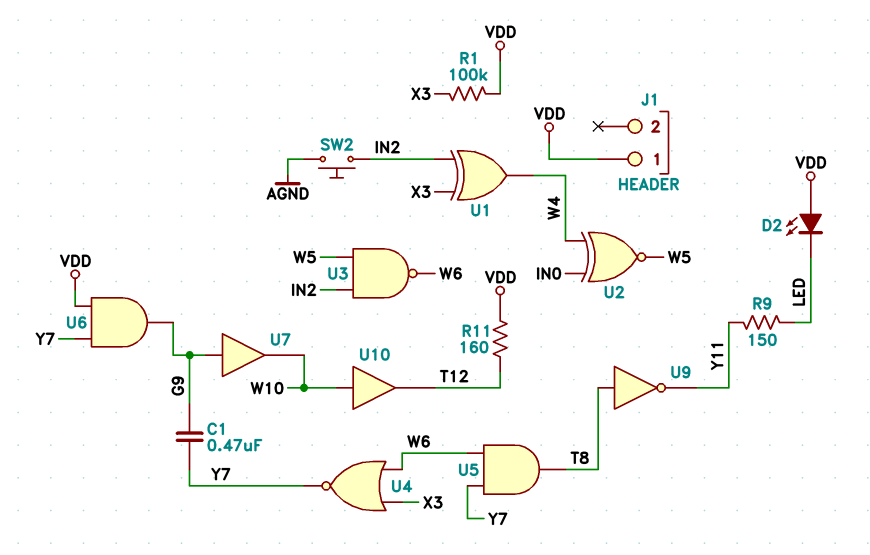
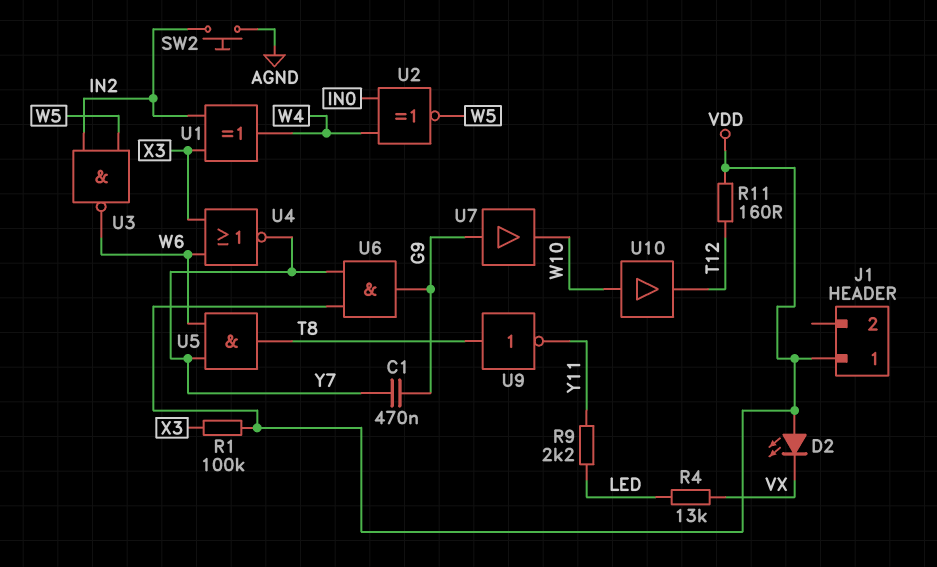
D2: LED (A VDD, K LED) -> LED (A VDD, K VX)
R4: none -> 13k (LED, VX)
R9: 150 (LED, Y11) -> 2.2k (LED, Y11)

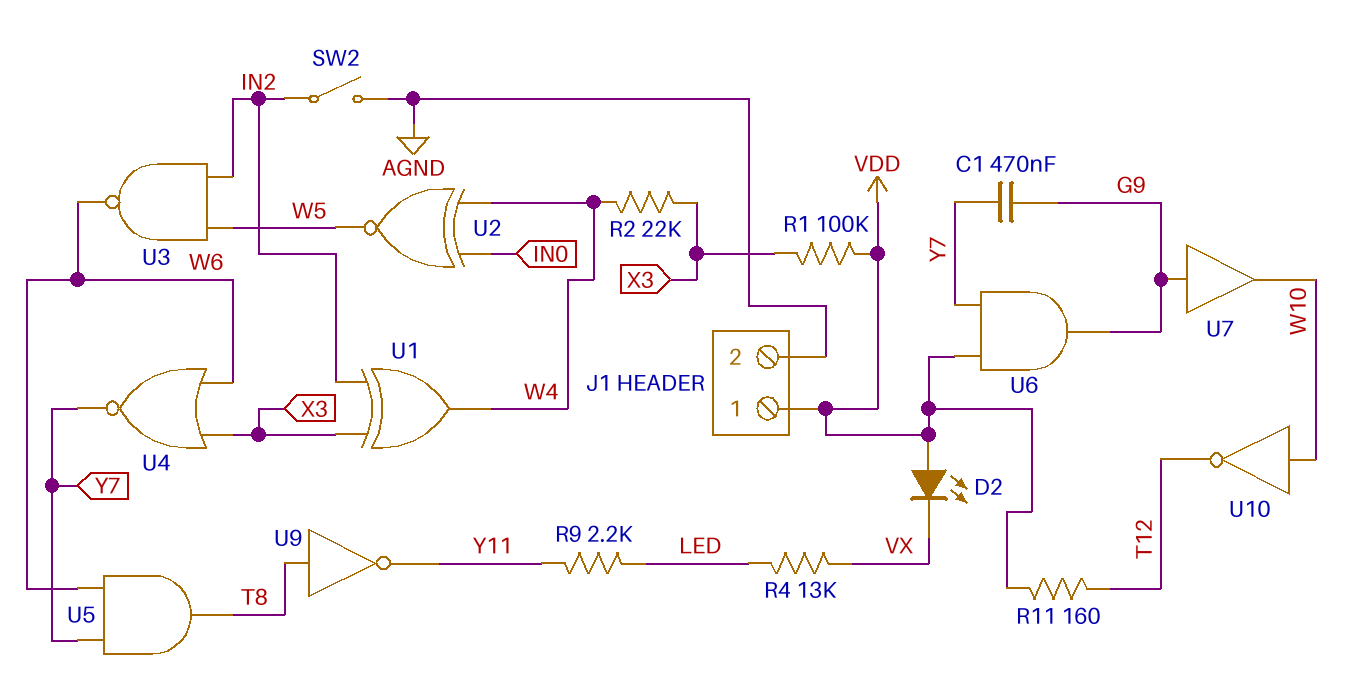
J1 pin 2: none -> AGND
R2: none -> 22k (W4, X3)
SW2: button (AGND, IN2) -> switch (AGND, IN2)
U10: buffer (in W10, out T12) -> NOT (in W10, out T12)

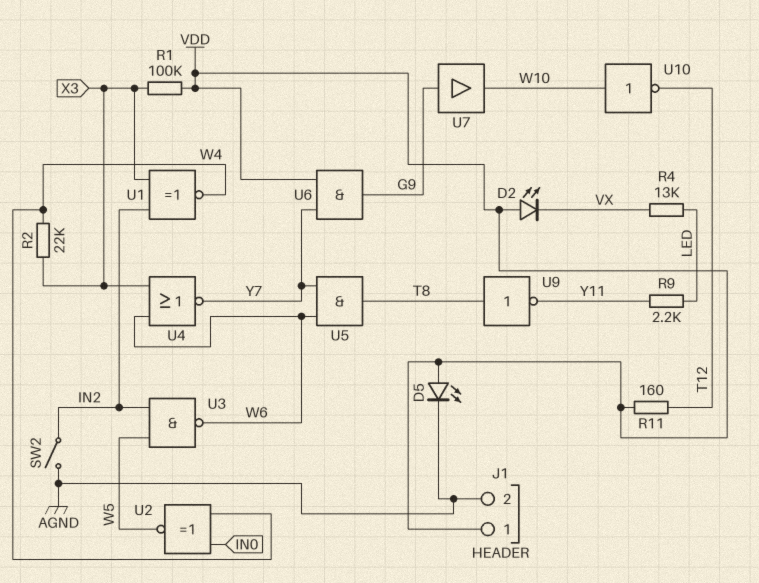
C1: 470nF (G9, Y7) -> none
D5: none -> LED (A VDD, K AGND)
U1: XOR (in IN2, in X3, out W4) -> XNOR (in IN2, in X3, out W4)

